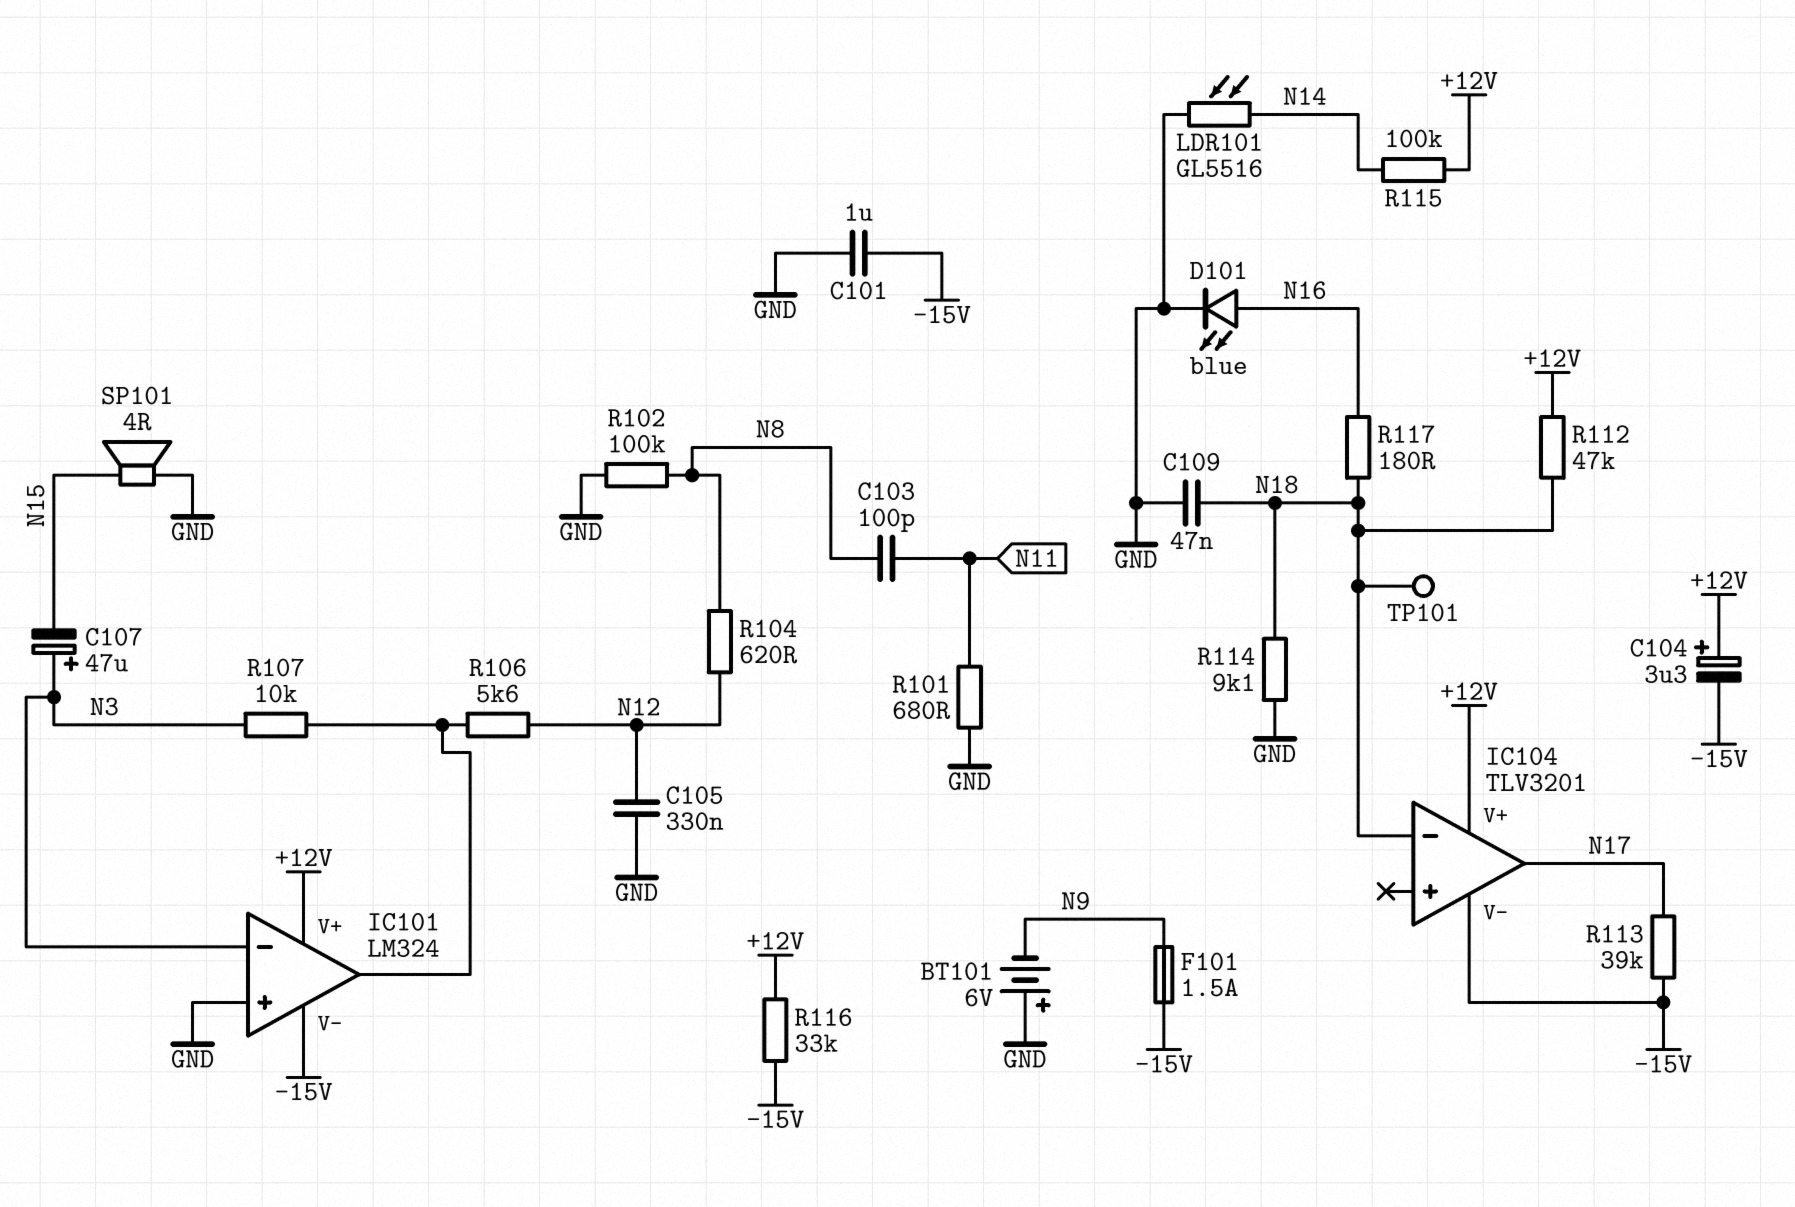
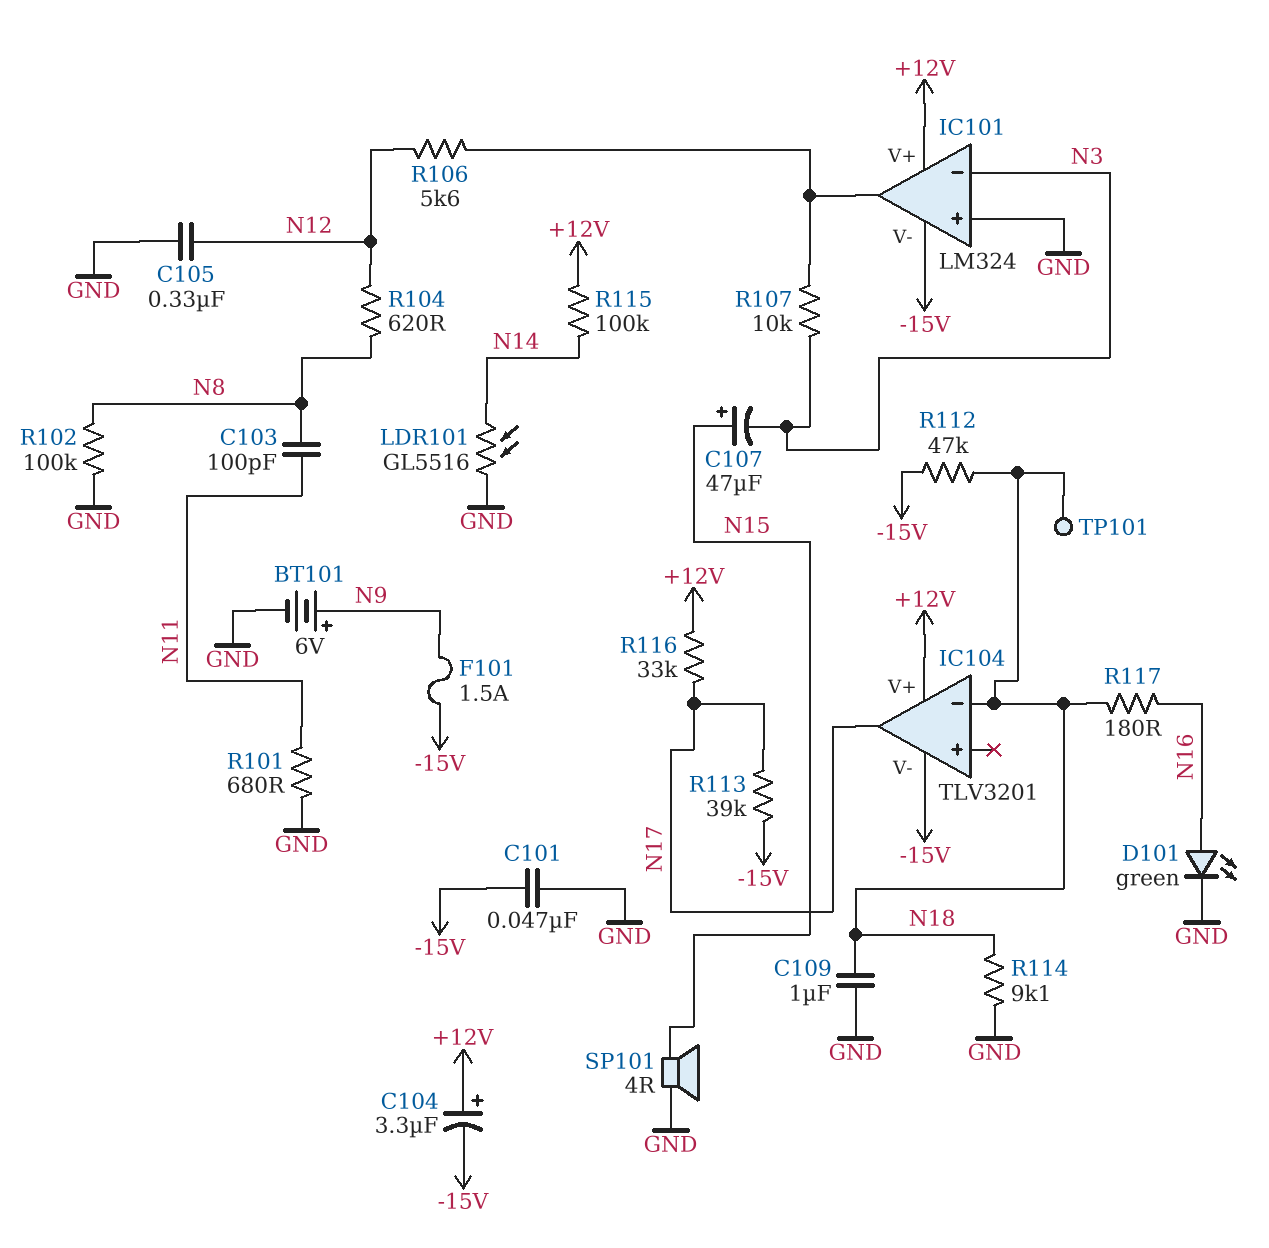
BT101: 6V (plus GND, minus N9) -> 6V (plus N9, minus GND)
C101: 1uF (-15V, GND) -> 47nF (-15V, GND)
C107: 47uF (plus N3, minus N15) -> 47uF (plus N15, minus N3)
C109: 47nF (GND, N18) -> 1uF (GND, N18)
D101: LED blue (A N16, K GND) -> LED green (A N16, K GND)
R112: 47k (+12V, N18) -> 47k (-15V, N18)
R116: 33k (+12V, -15V) -> 33k (+12V, N17)

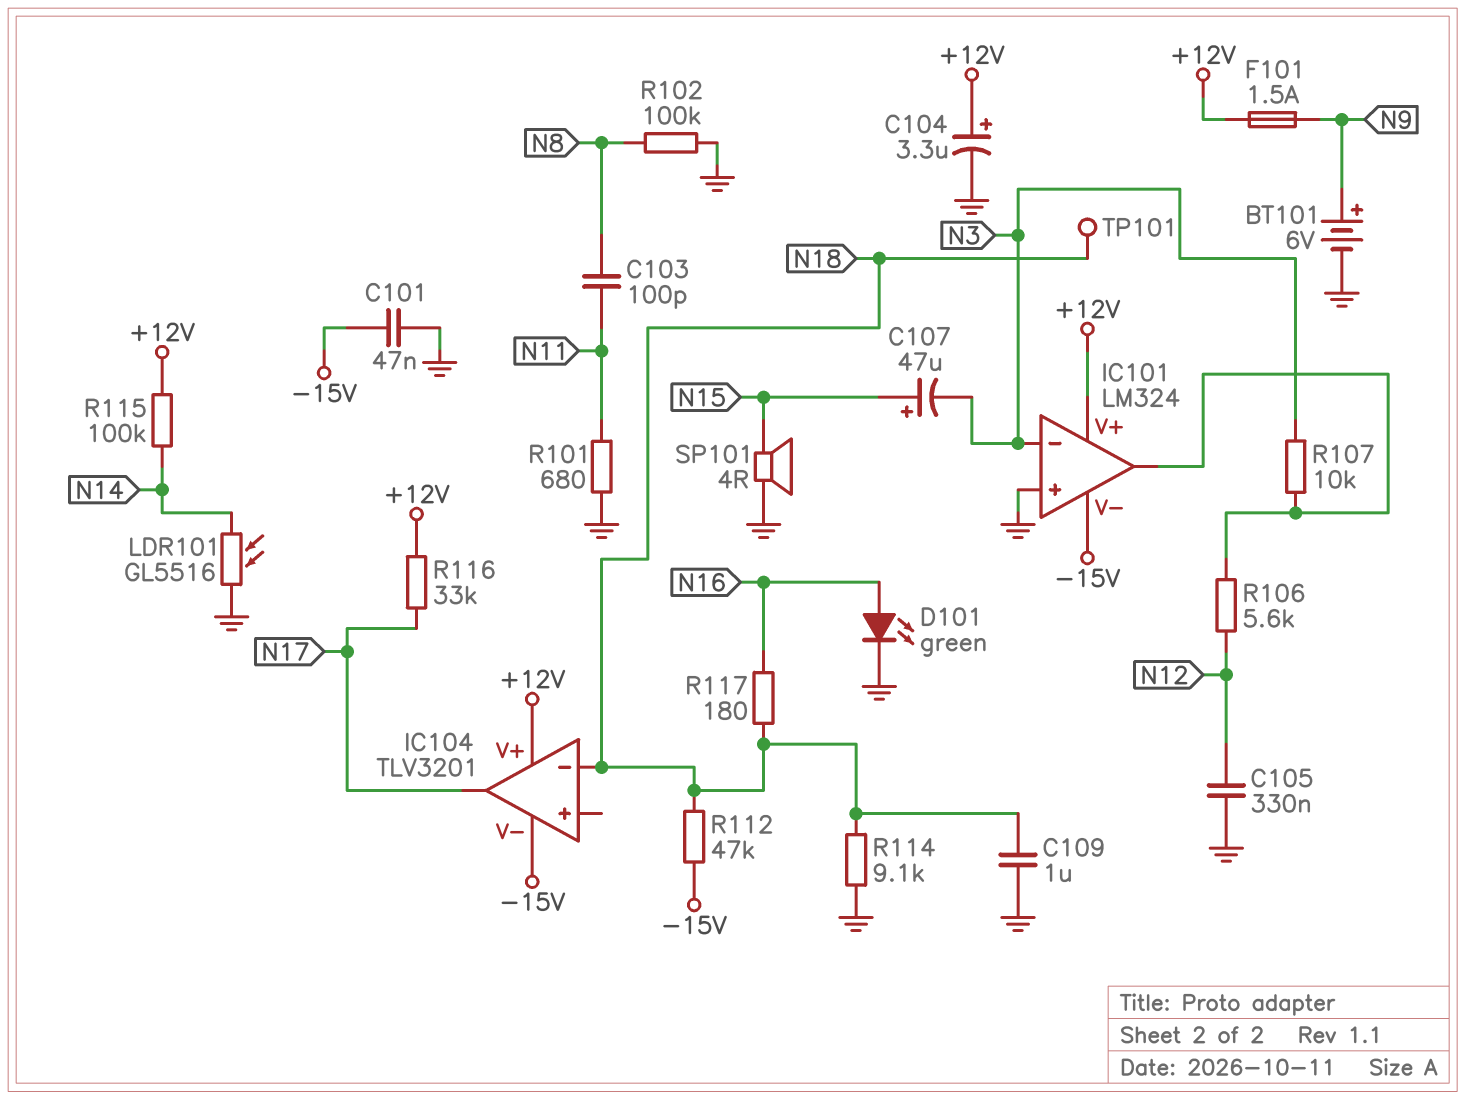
C104: 3.3uF (plus +12V, minus -15V) -> 3.3uF (plus +12V, minus GND)
F101: 1.5A (-15V, N9) -> 1.5A (+12V, N9)
R104: 620 (N8, N12) -> none
R113: 39k (-15V, N17) -> none

